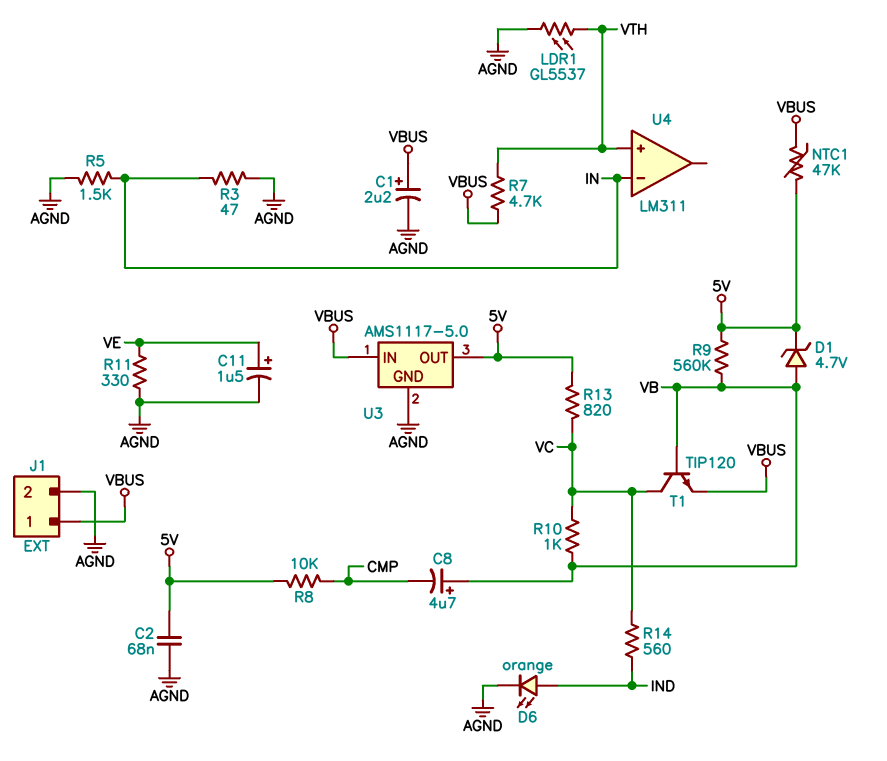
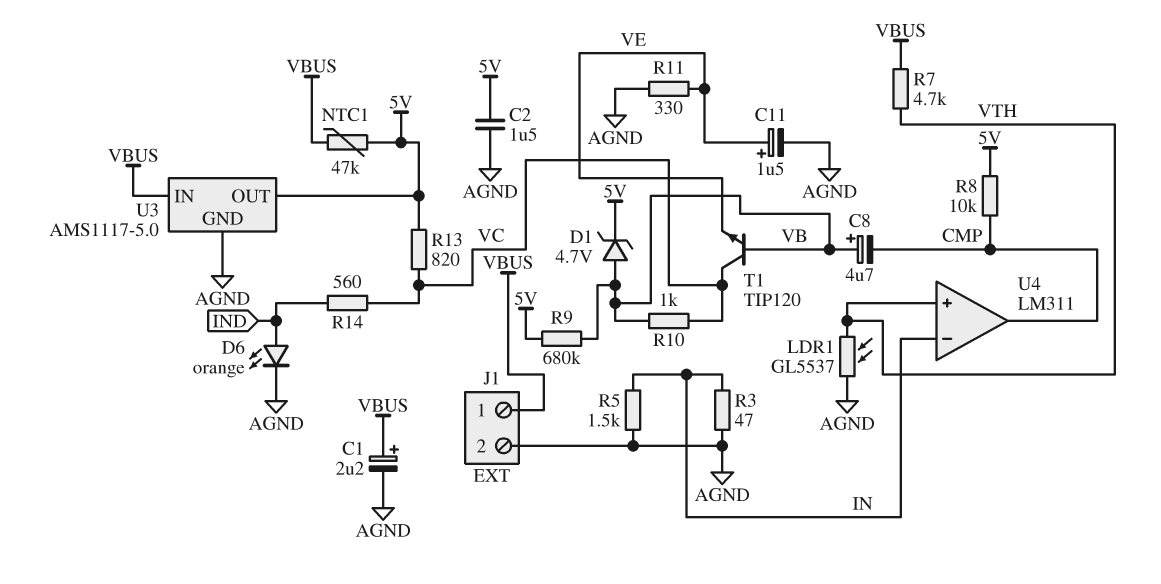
C2: 68nF (5V, AGND) -> 1.5uF (5V, AGND)
R9: 560k (5V, VB) -> 680k (5V, VB)
T1: NPN TIP120 (B VB, C VC, E VBUS) -> NPN TIP120 (B VB, C VC, E VE)
U4 pin out: none -> CMP

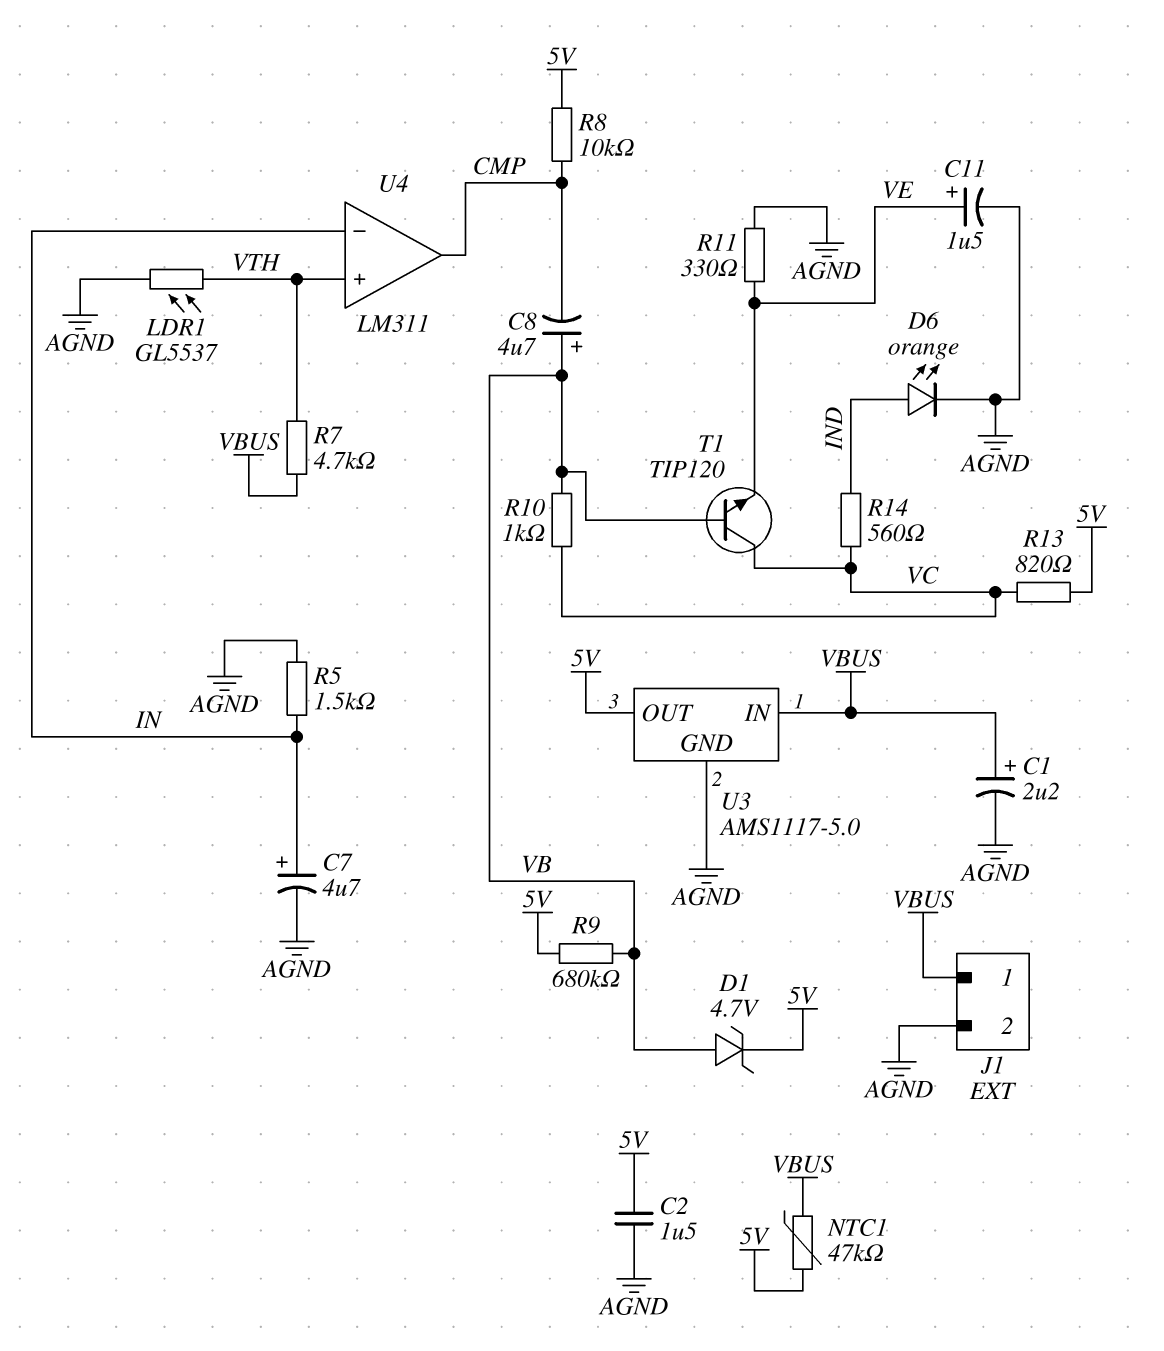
C7: none -> 4.7uF (plus IN, minus AGND)
R3: 47 (AGND, IN) -> none

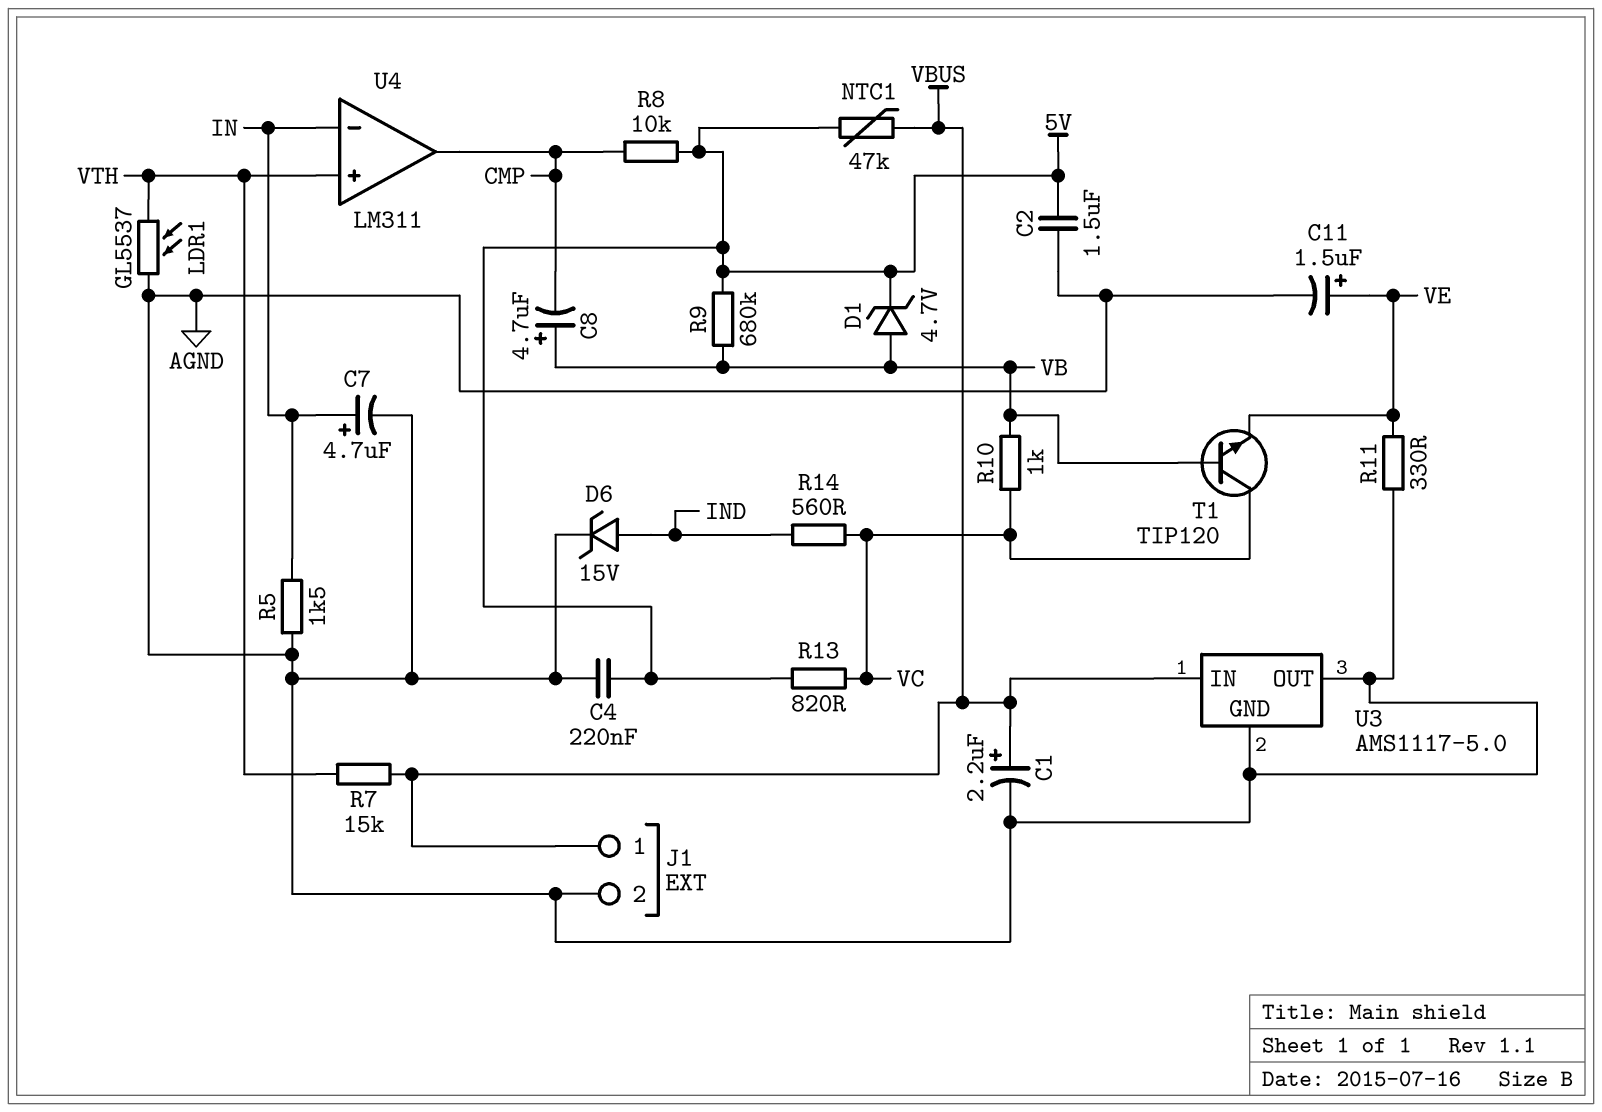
C4: none -> 220nF (5V, AGND)
D6: LED orange (A IND, K AGND) -> zener 15V (A IND, K AGND)
R7: 4.7k (VBUS, VTH) -> 15k (VBUS, VTH)
U3 pin OUT: 5V -> AGND

